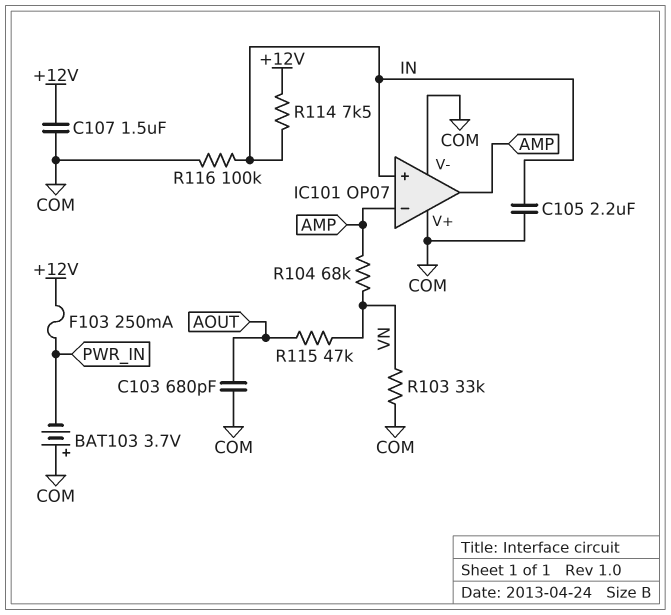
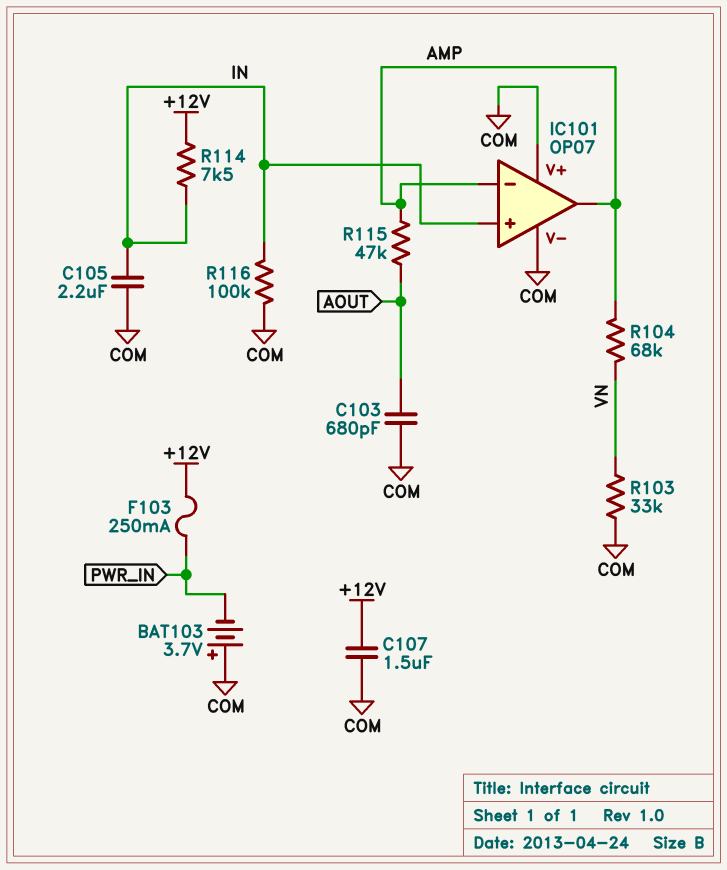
R115: 47k (AOUT, VN) -> 47k (AMP, AOUT)

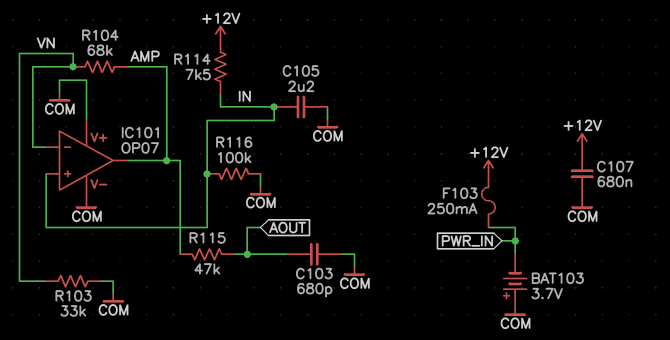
C107: 1.5uF (+12V, COM) -> 680nF (+12V, COM)
IC101 pin in-: AMP -> VN

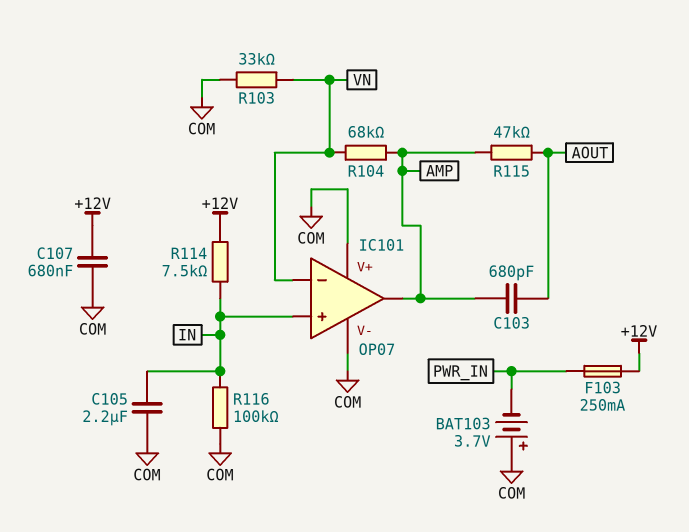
C103: 680pF (AOUT, COM) -> 680pF (AMP, AOUT)

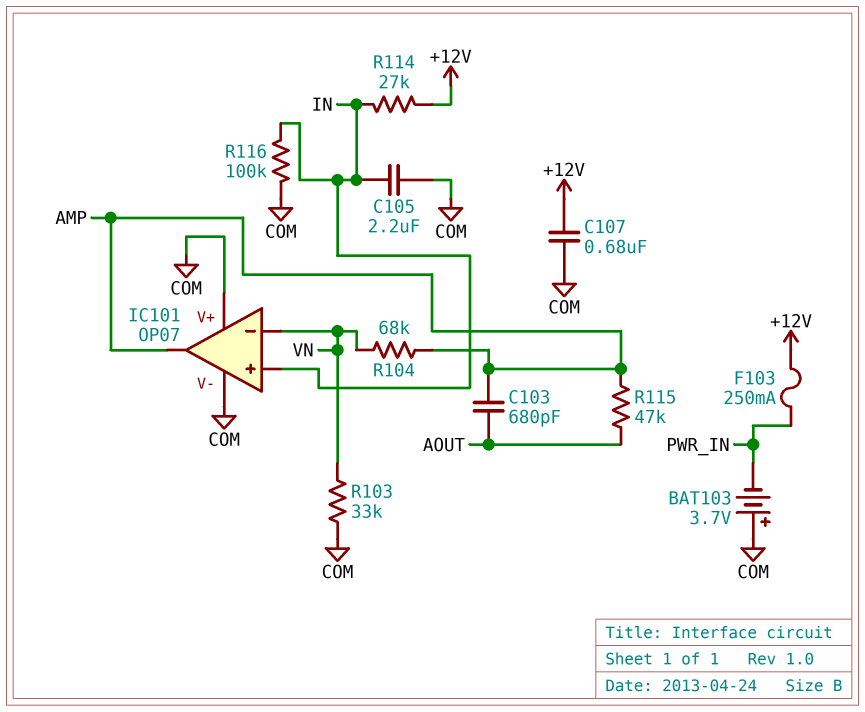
R114: 7.5k (+12V, IN) -> 27k (+12V, IN)

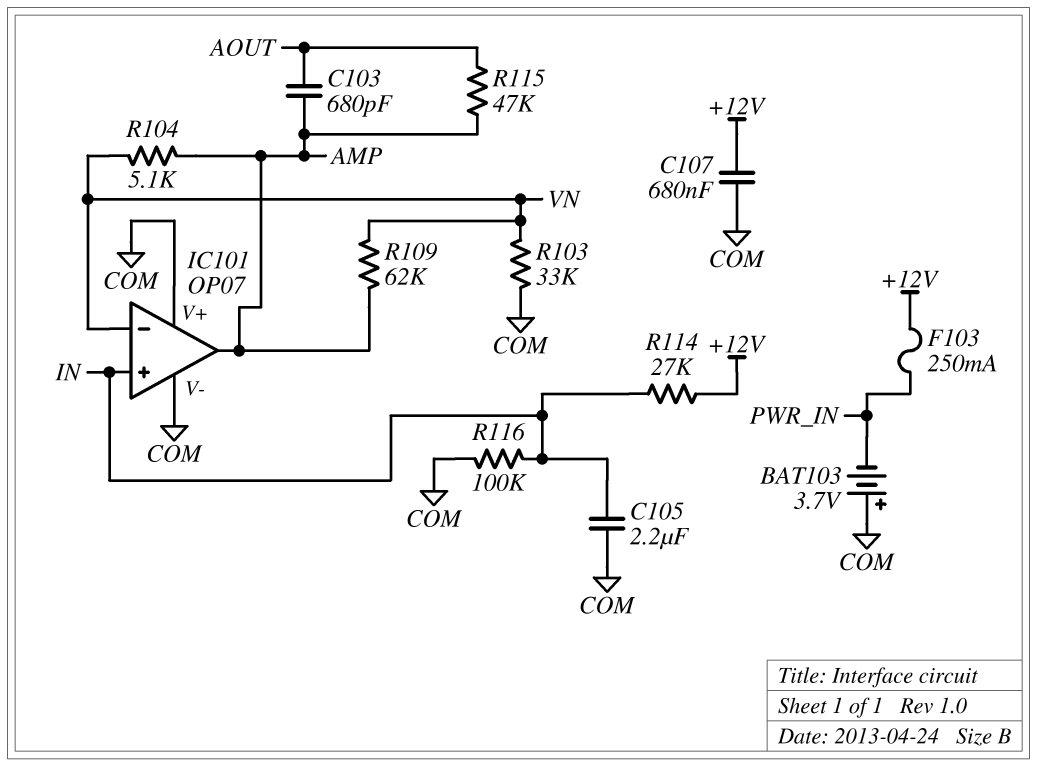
R104: 68k (AMP, VN) -> 5.1k (AMP, VN)
R109: none -> 62k (AMP, VN)

